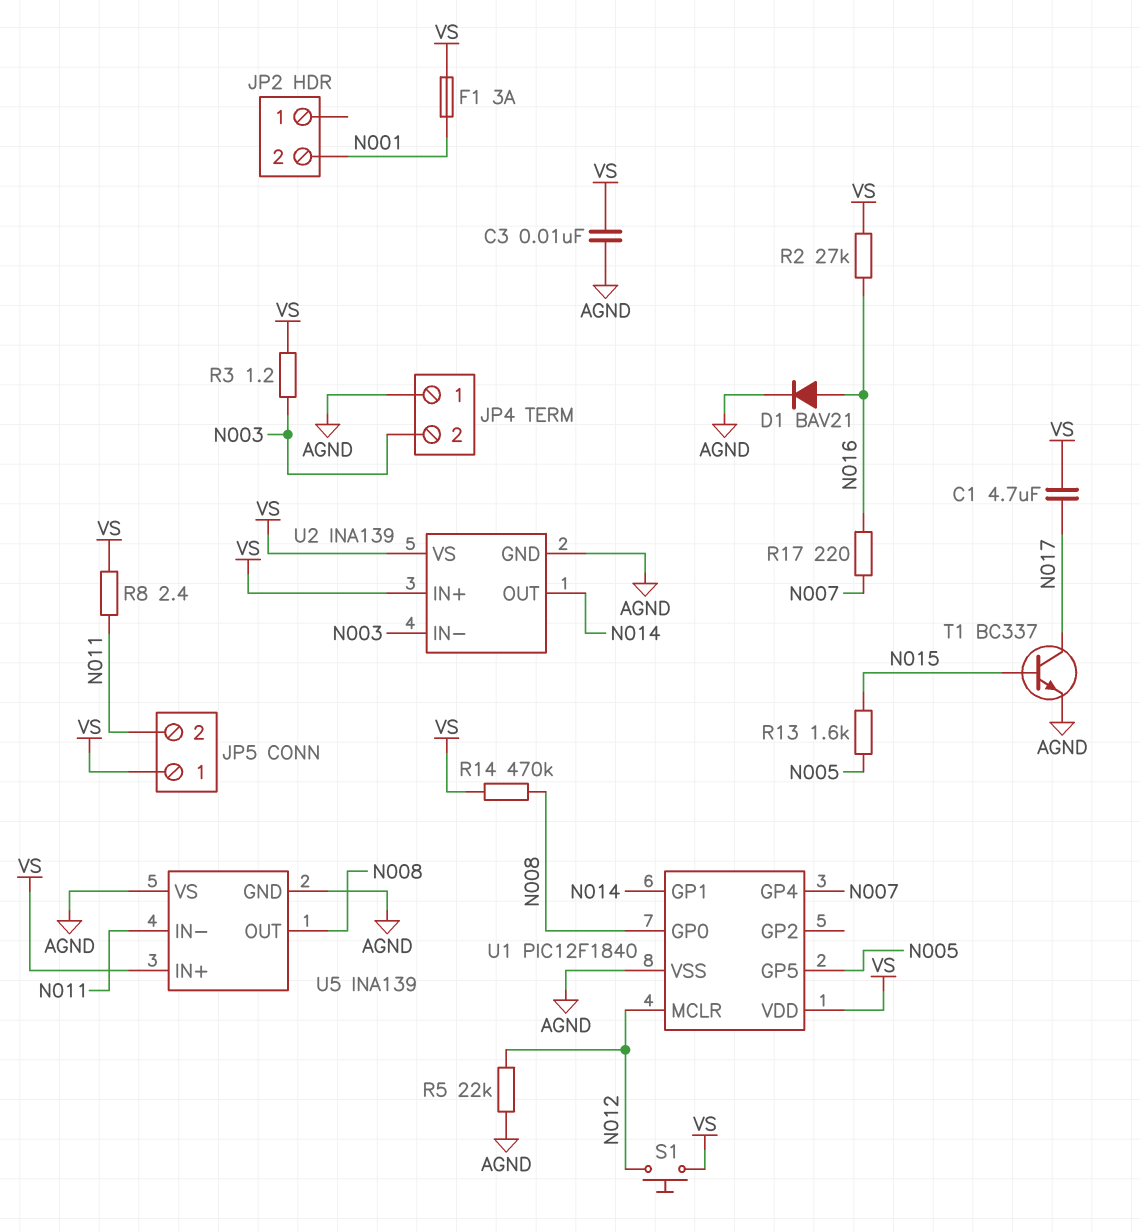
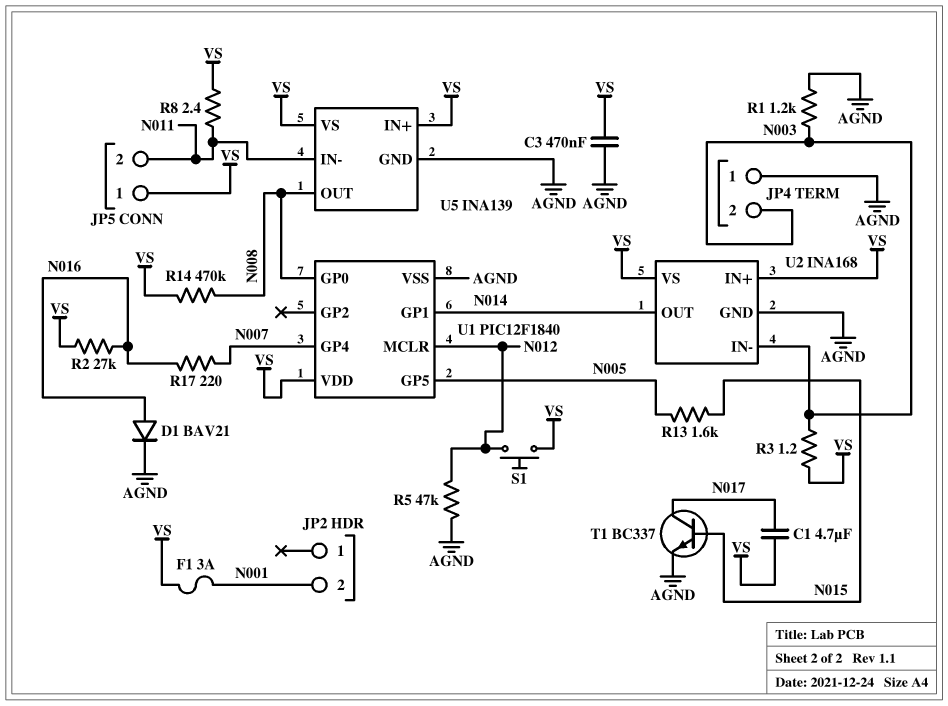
C3: 10nF (AGND, VS) -> 470nF (AGND, VS)
R1: none -> 1.2k (AGND, N003)
R5: 22k (AGND, N012) -> 47k (AGND, N012)
U2: INA139 -> INA168
U5 pin VS: AGND -> VS

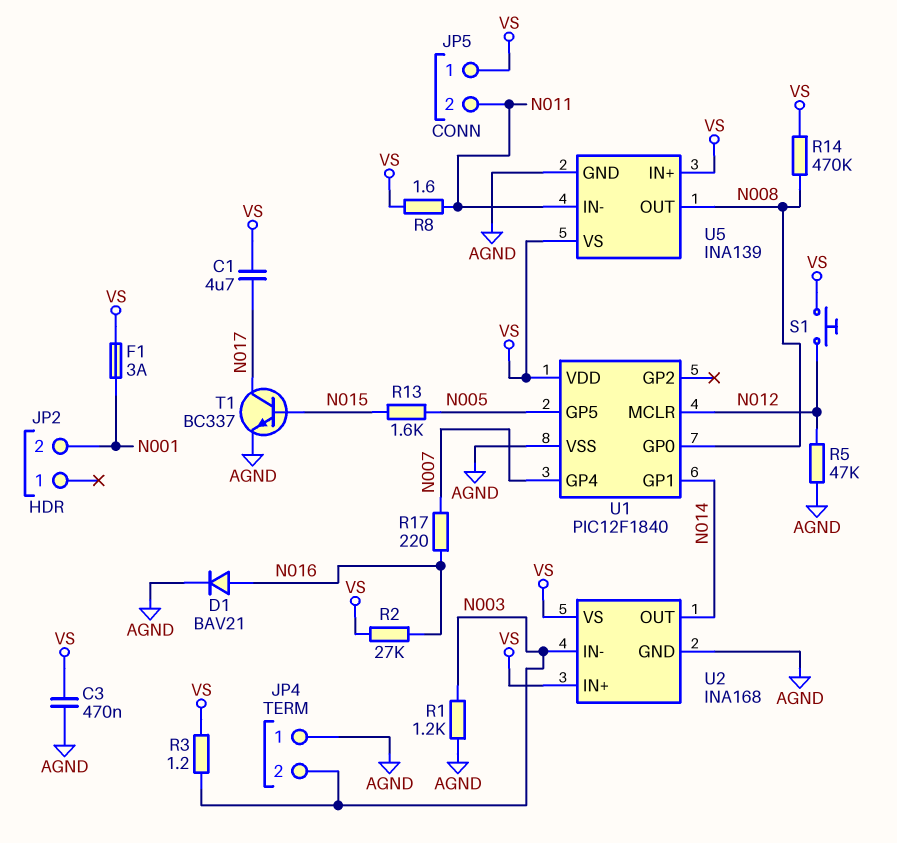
R8: 2.4 (N011, VS) -> 1.6 (N011, VS)

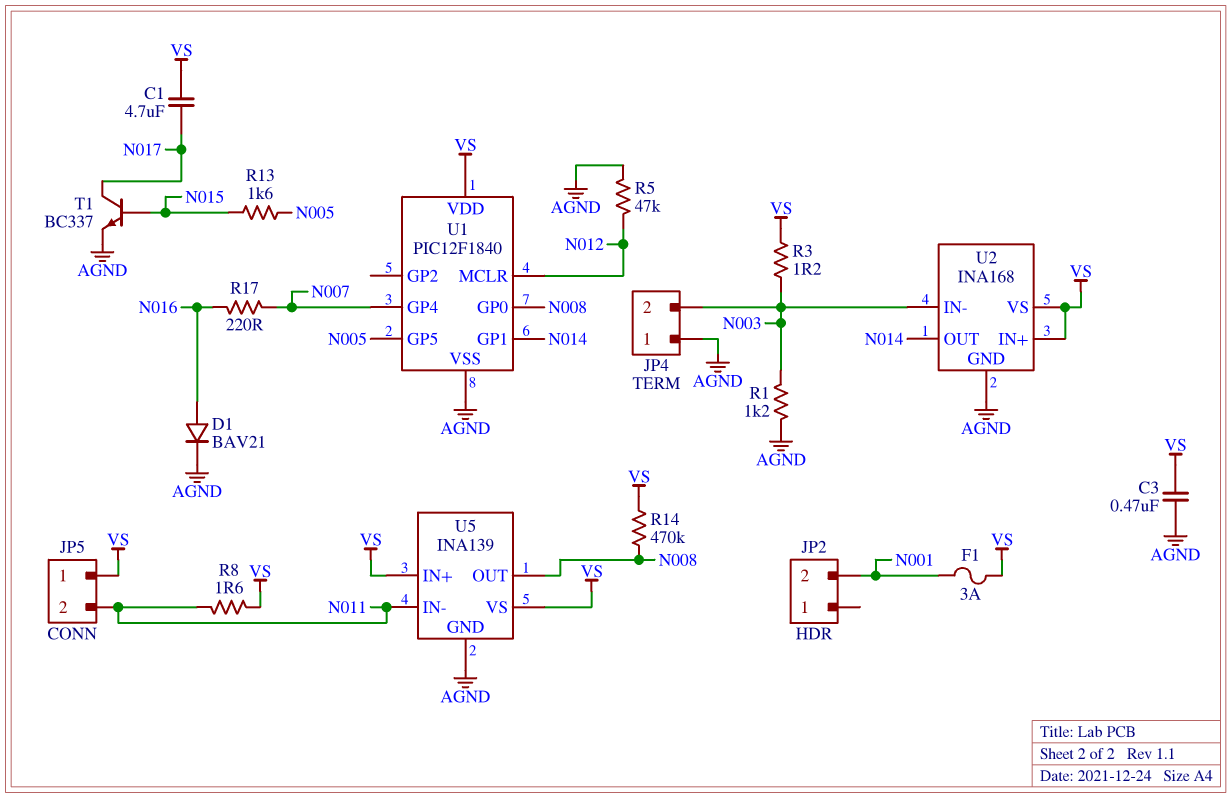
R2: 27k (N016, VS) -> none
S1: button (N012, VS) -> none

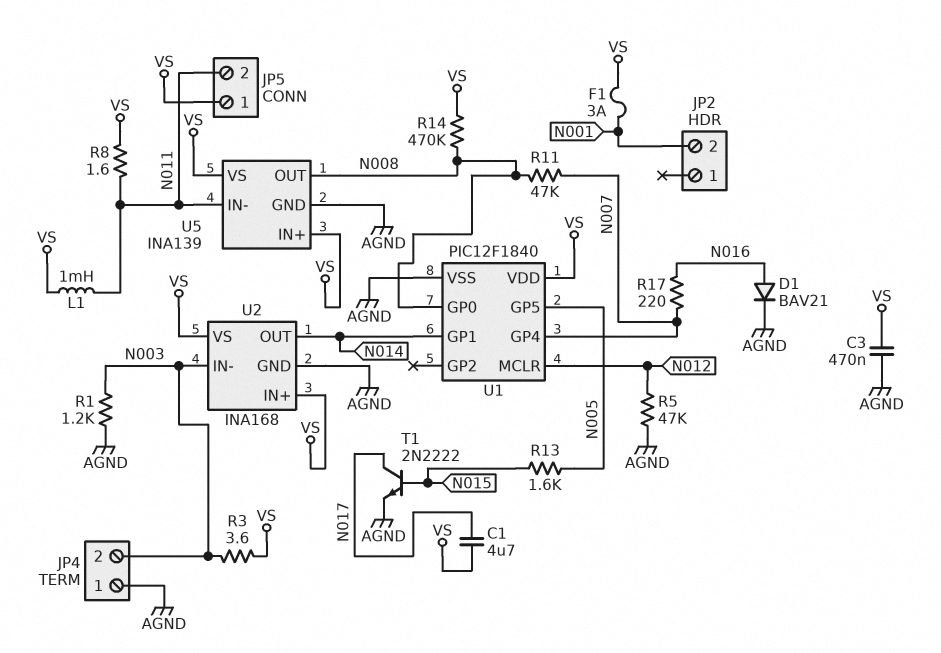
L1: none -> 1mH (N011, VS)
R3: 1.2 (N003, VS) -> 3.6 (N003, VS)
R11: none -> 47k (N007, N008)
T1: NPN BC337 (B N015, C N017, E AGND) -> NPN 2N2222 (B N015, C N017, E AGND)

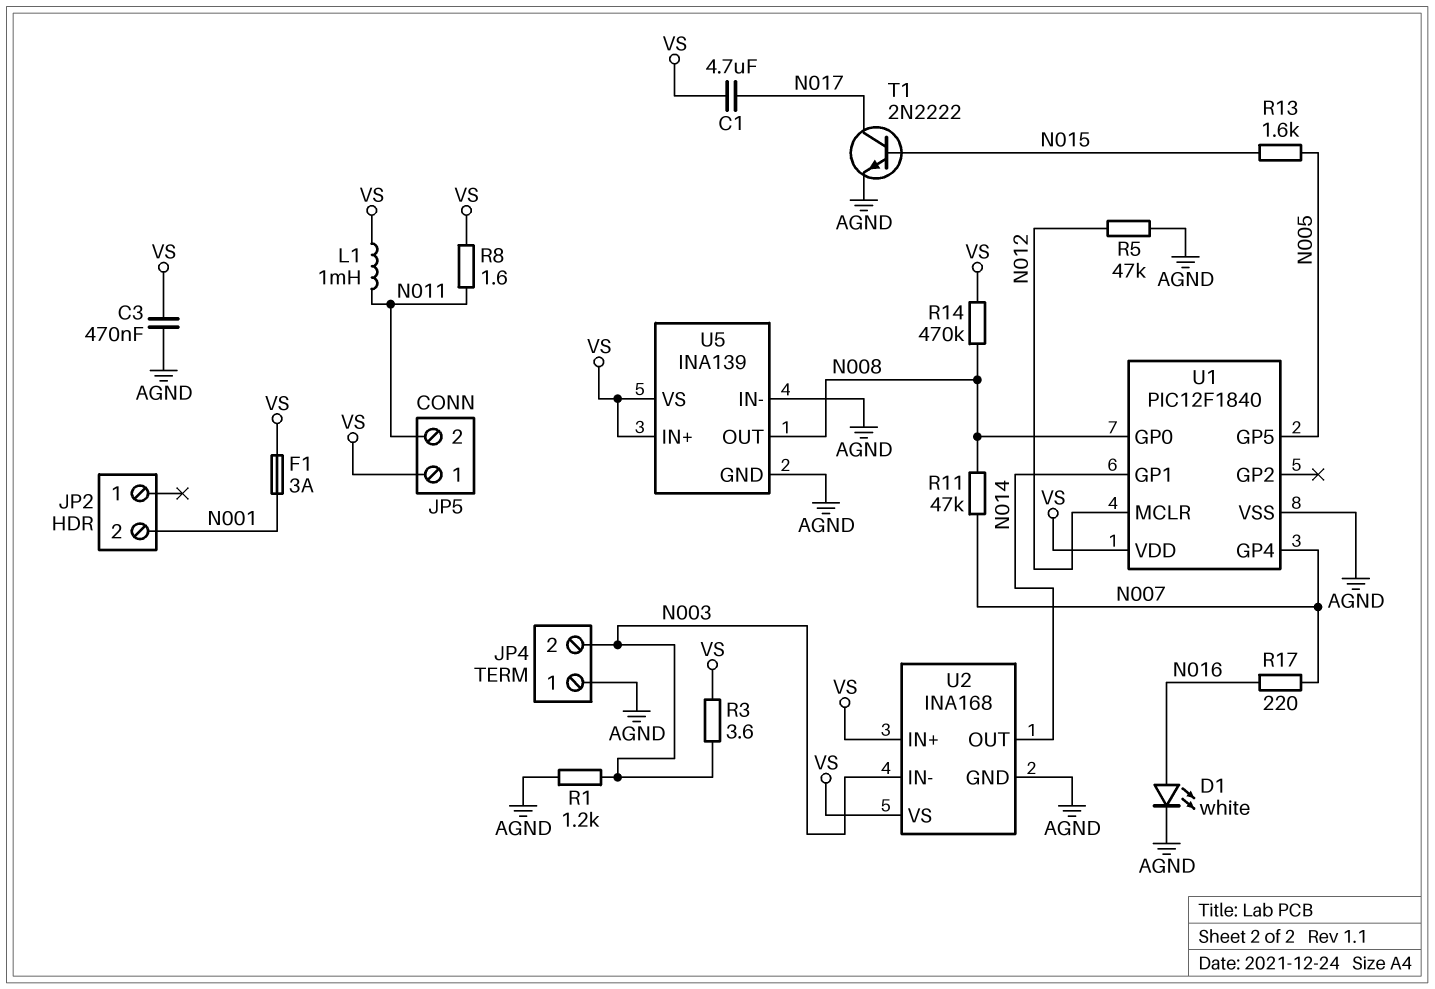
D1: diode BAV21 (A N016, K AGND) -> LED white (A N016, K AGND)
U5 pin IN-: N011 -> AGND

